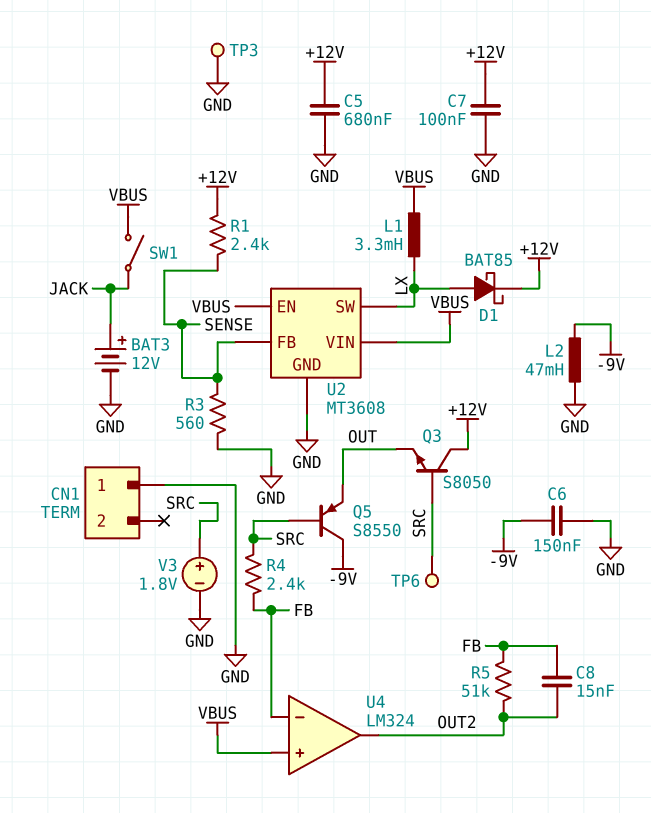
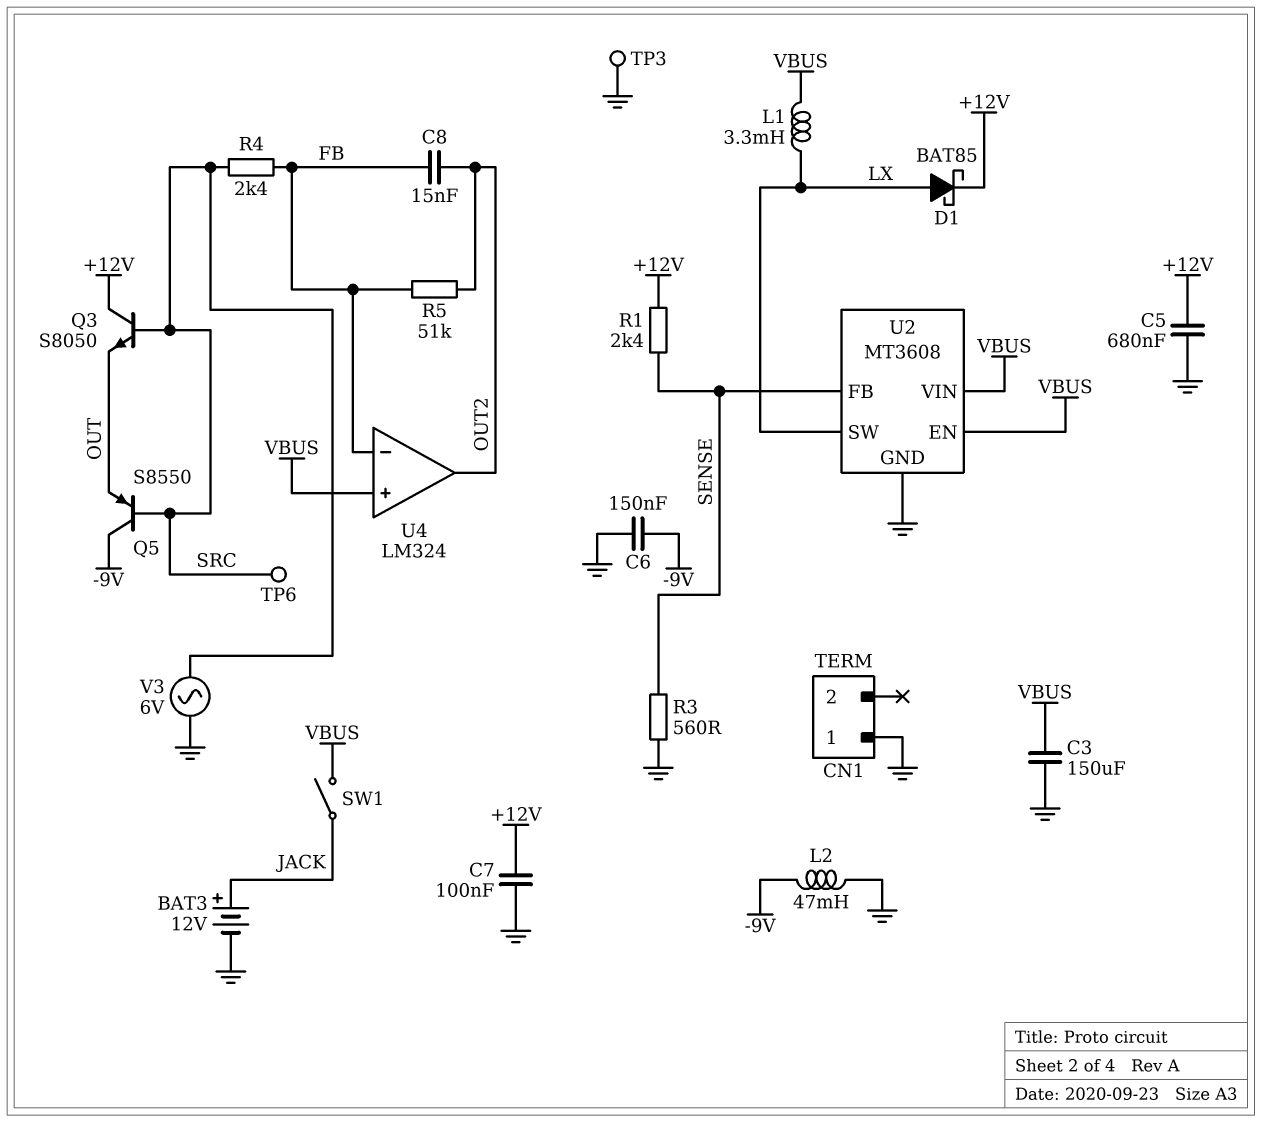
C3: none -> 150uF (GND, VBUS)
V3: 1.8V (plus SRC, minus GND) -> AC 6V (GND, SRC)

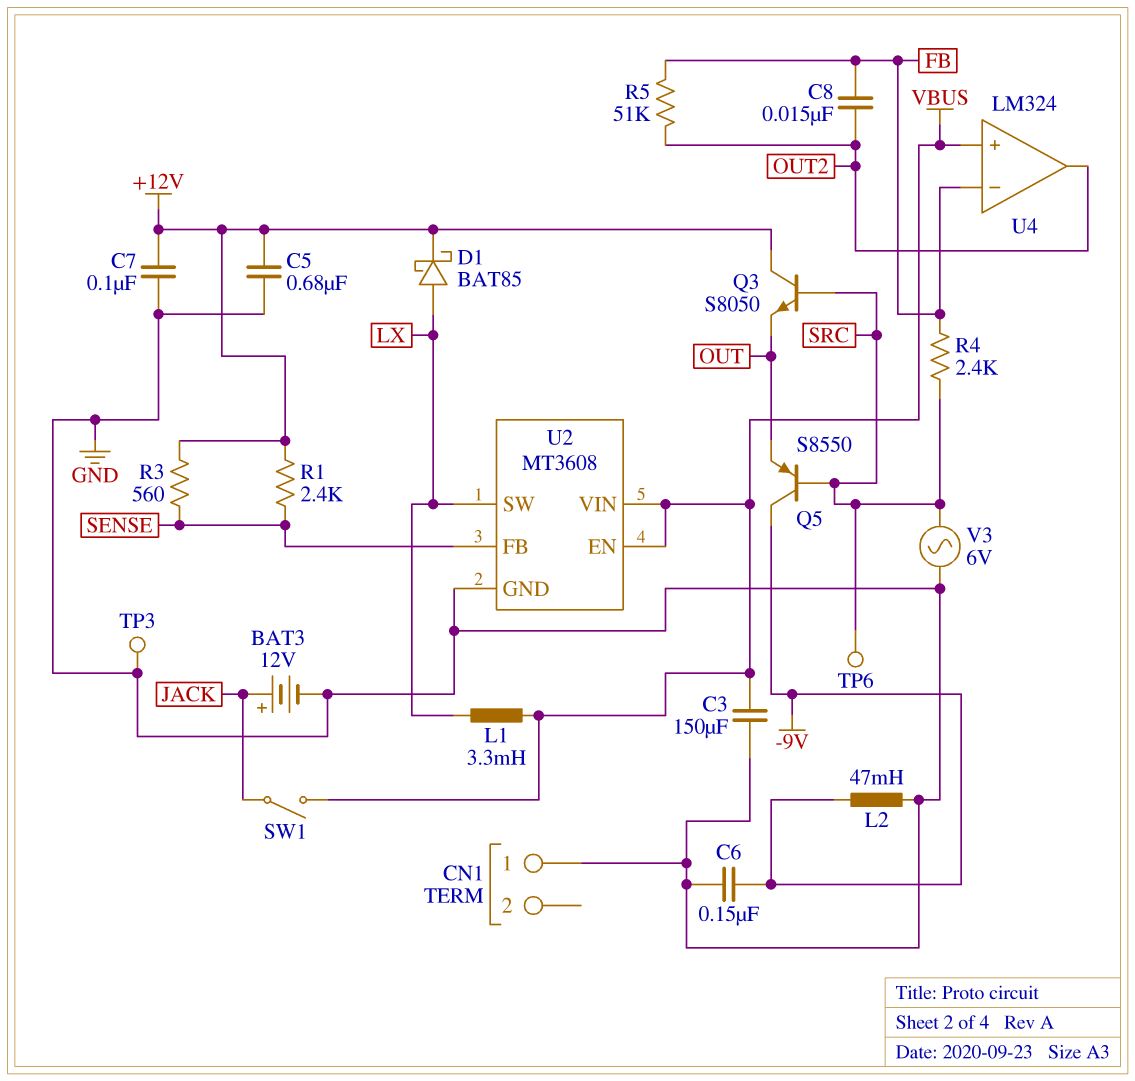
R3: 560 (GND, SENSE) -> 560 (+12V, SENSE)

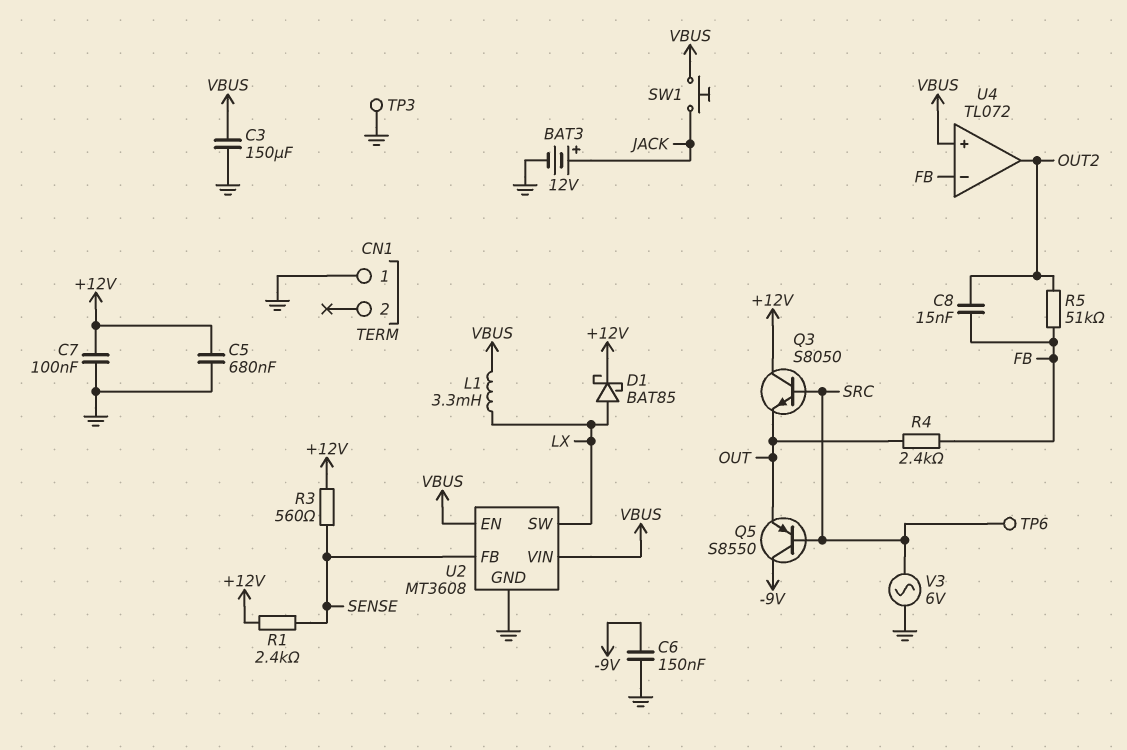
L2: 47mH (-9V, GND) -> none
R4: 2.4k (FB, SRC) -> 2.4k (FB, OUT)
SW1: switch (JACK, VBUS) -> button (JACK, VBUS)
U4: LM324 -> TL072

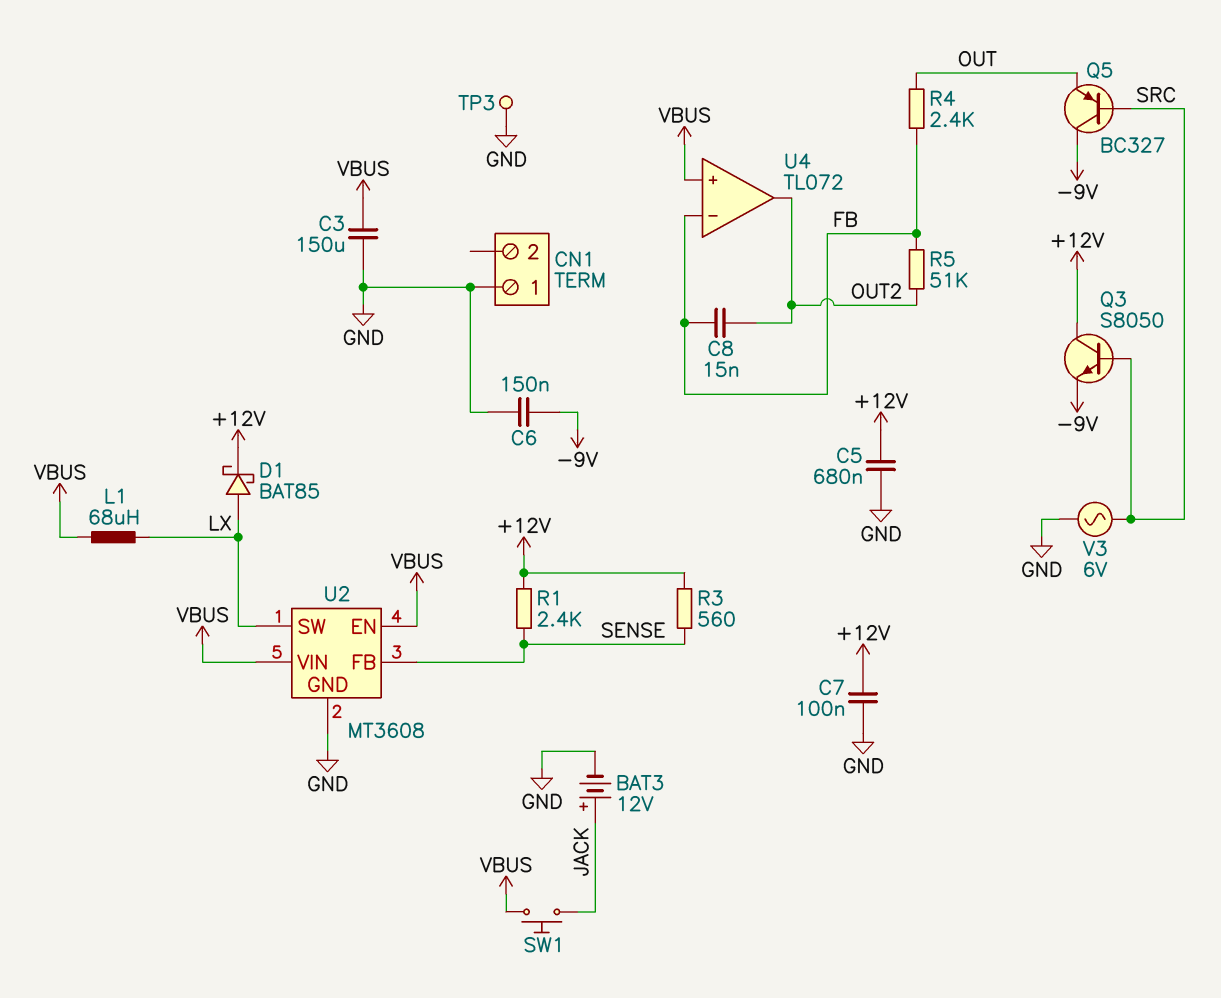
L1: 3.3mH (LX, VBUS) -> 68uH (LX, VBUS)
Q3: NPN S8050 (B SRC, C +12V, E OUT) -> NPN S8050 (B SRC, C +12V, E -9V)
Q5: PNP S8550 (B SRC, C -9V, E OUT) -> PNP BC327 (B SRC, C -9V, E OUT)
TP6: test point (SRC) -> none

